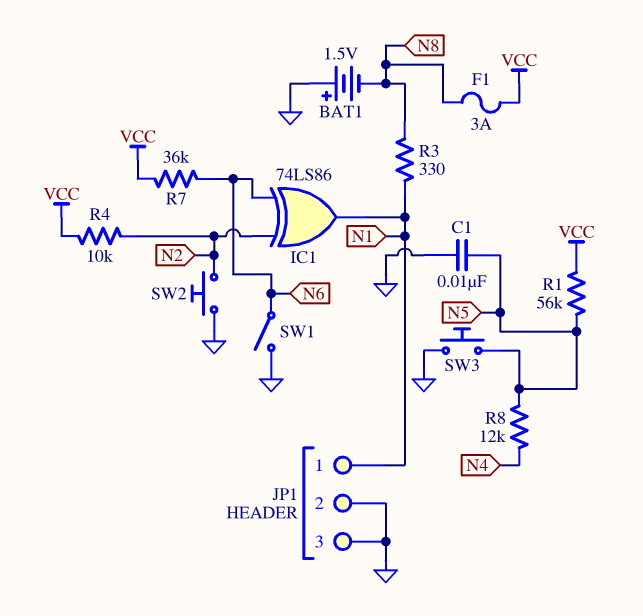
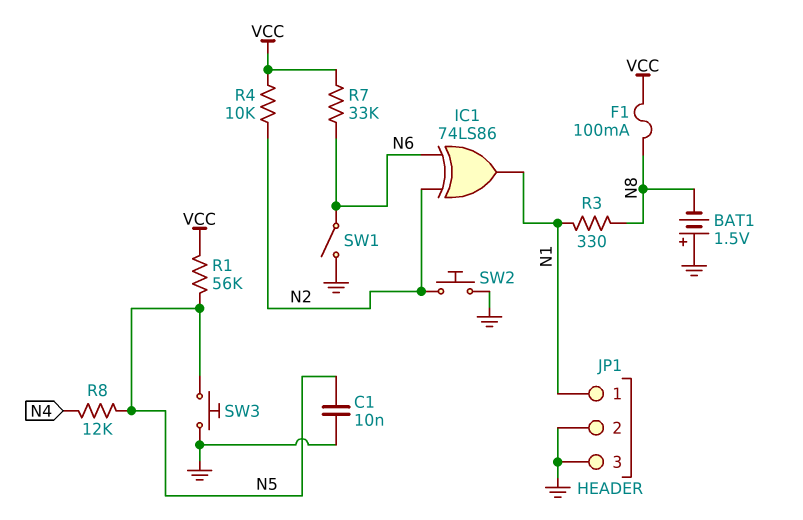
F1: 3A (N8, VCC) -> 100mA (N8, VCC)
R7: 36k (N6, VCC) -> 33k (N6, VCC)

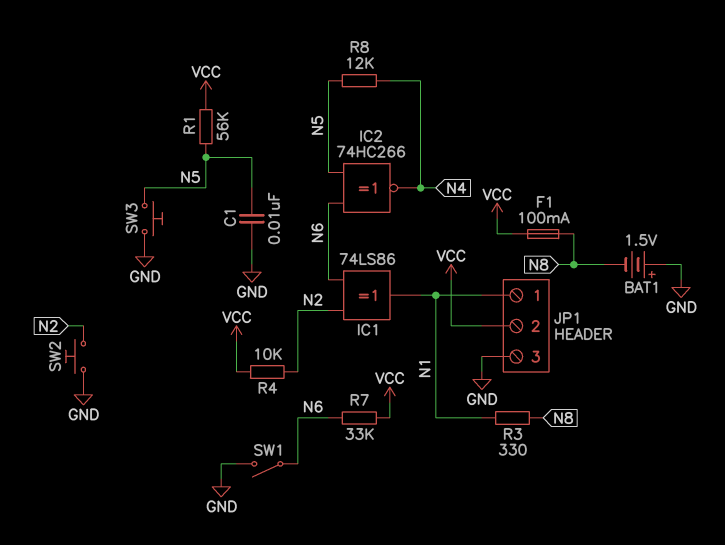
IC2: none -> XNOR 74HC266 (in N5, in N6, out N4)
JP1 pin 2: GND -> VCC

